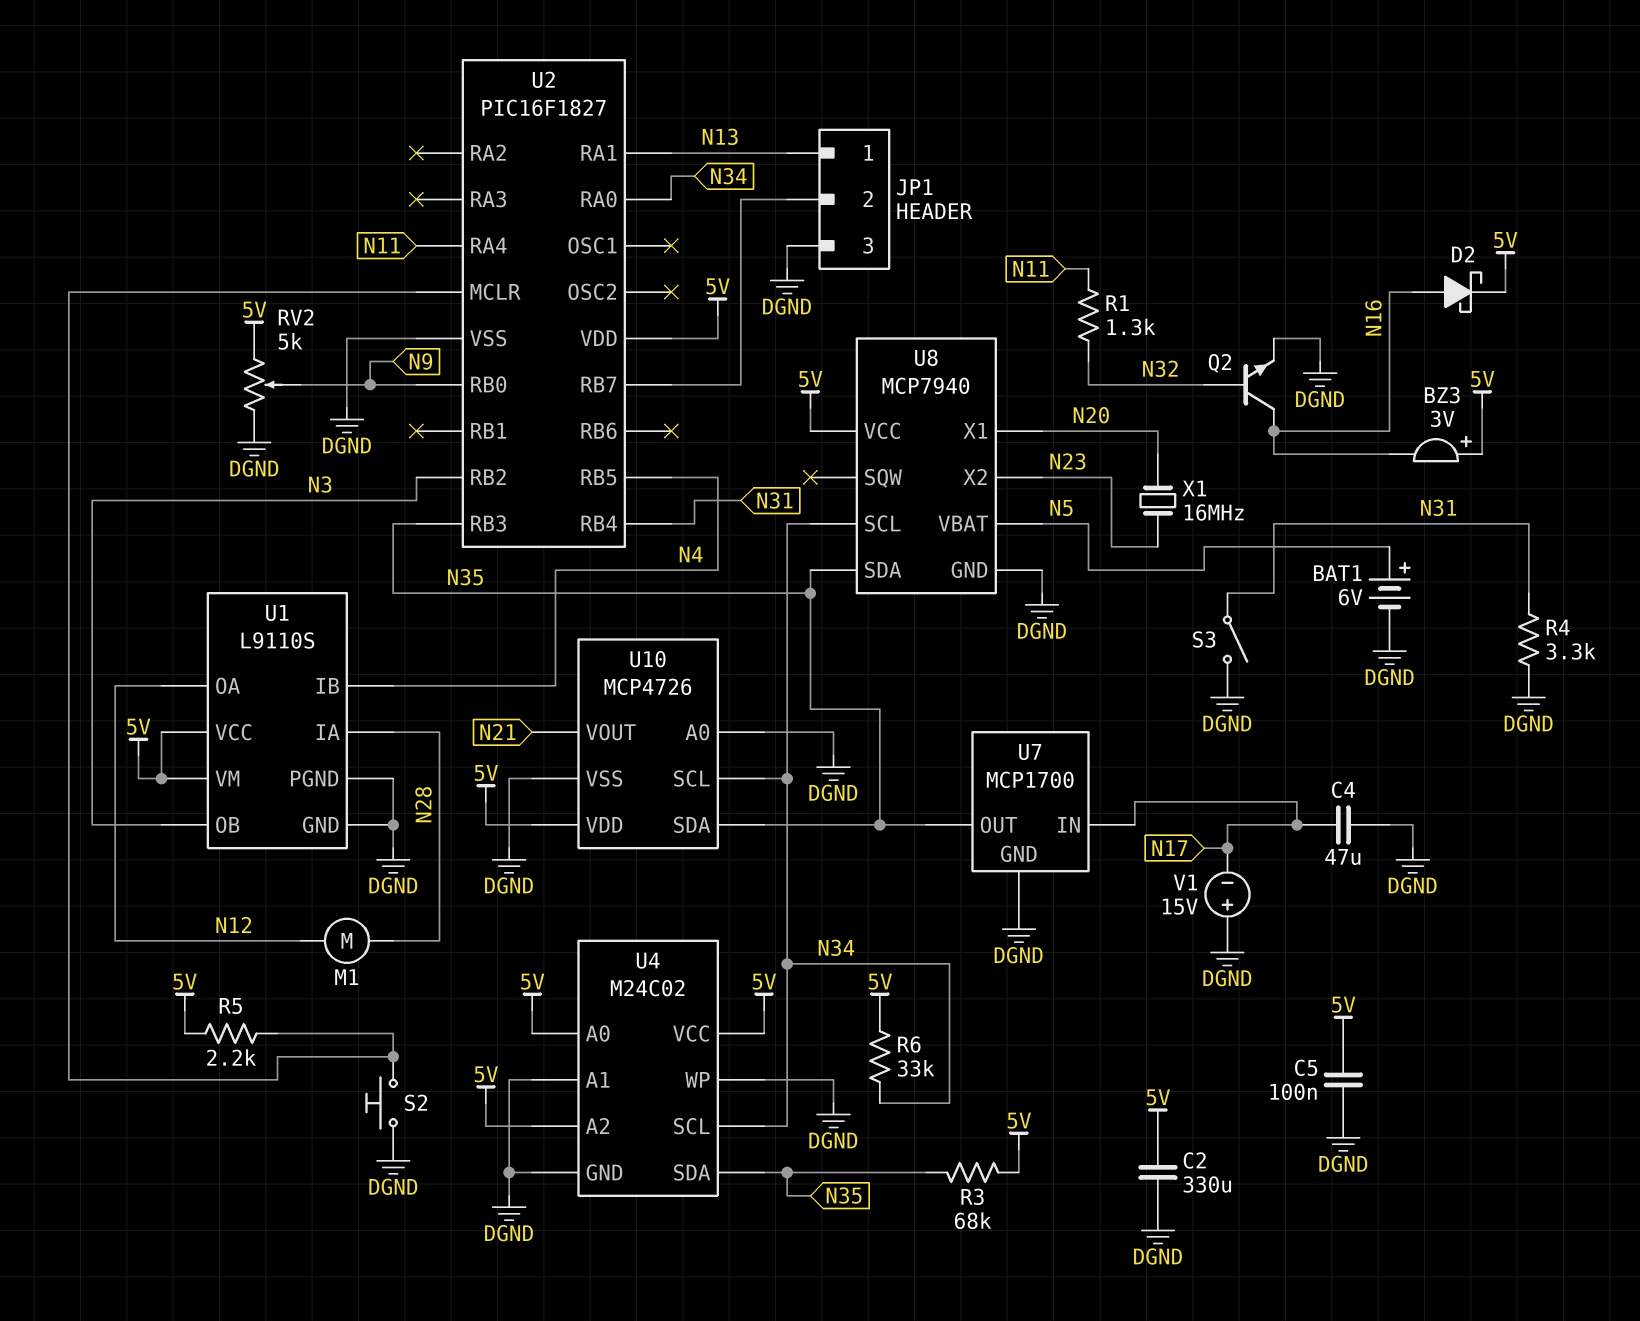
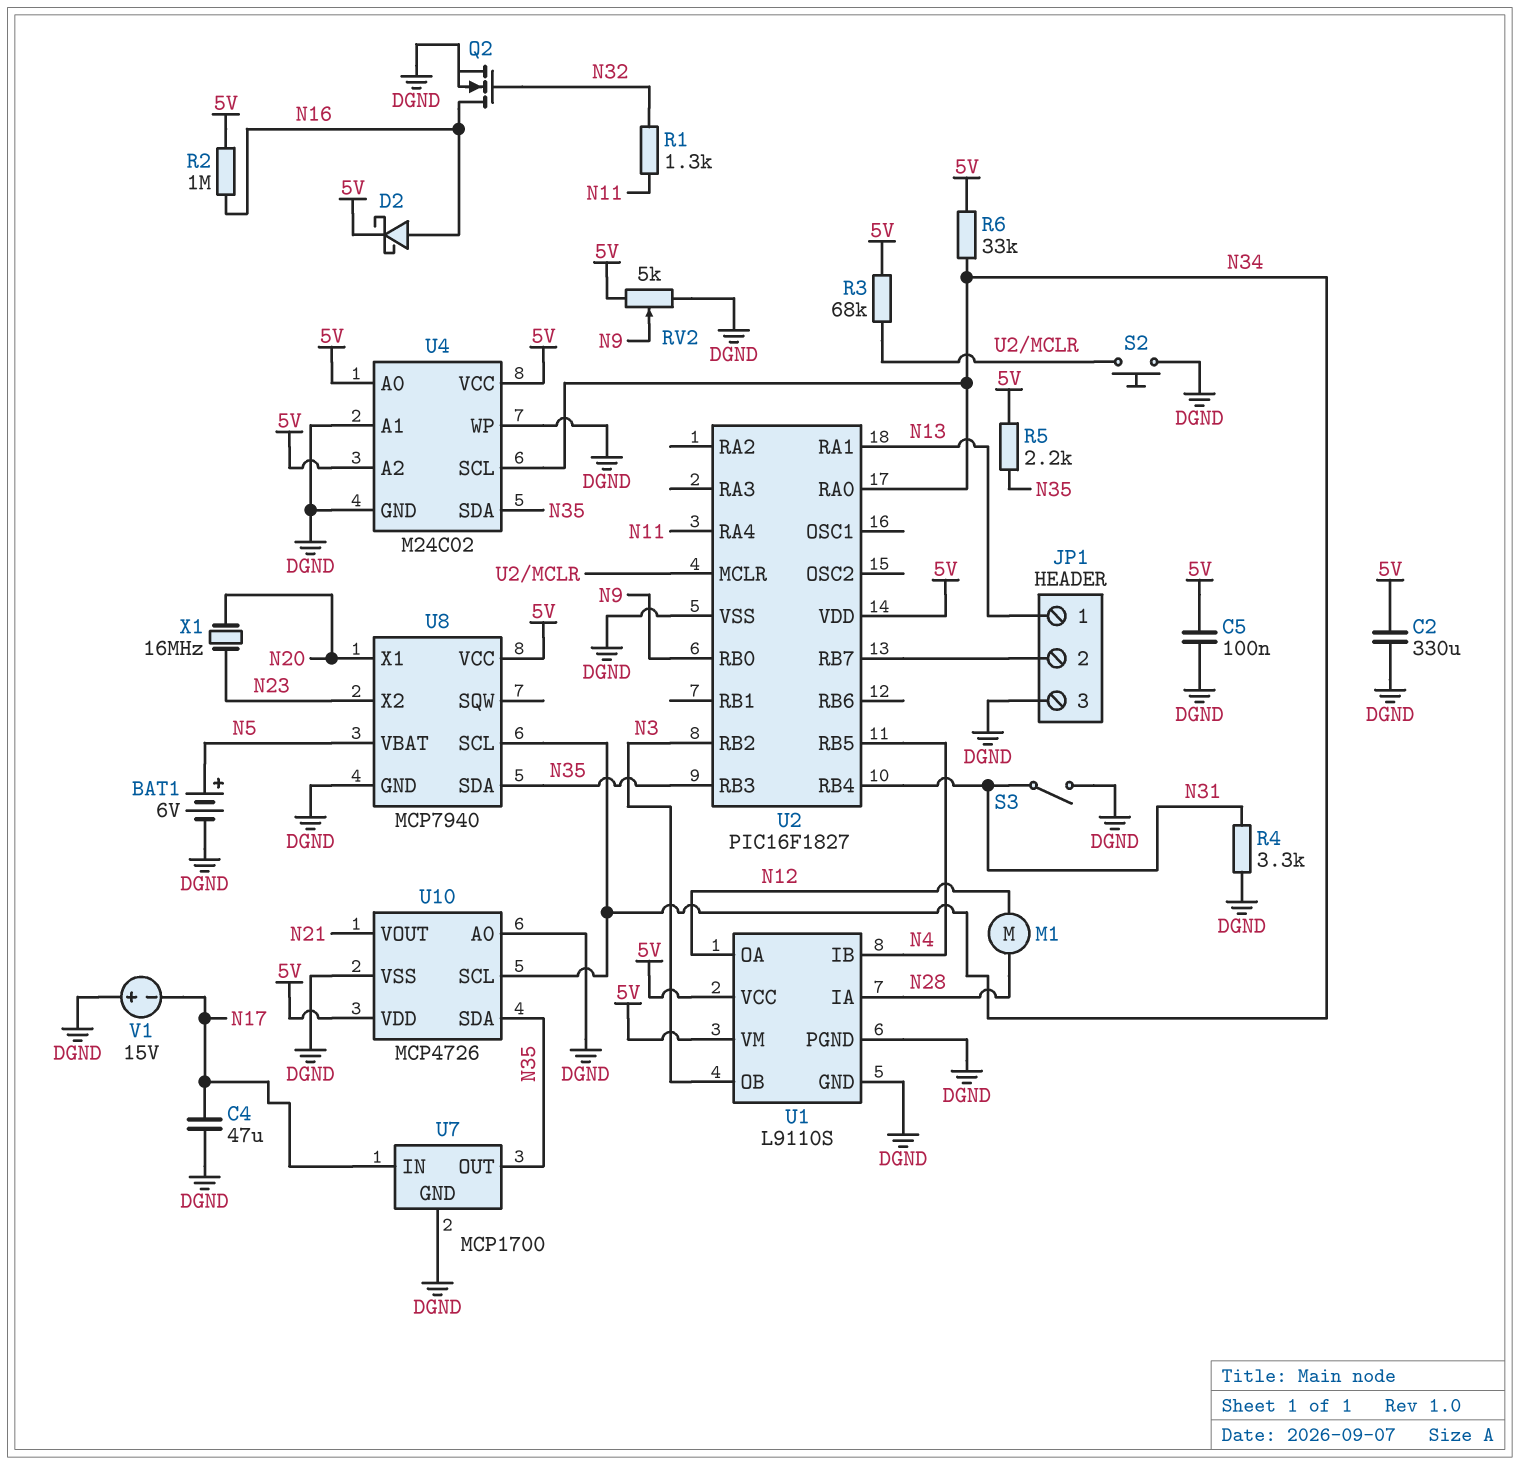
BZ3: buzzer 3V (plus 5V, minus N16) -> none
Q2: NPN (B N32, C N16, E DGND) -> NMOS (G N32, D N16, S DGND)
R2: none -> 1M (5V, N16)
R3: 68k (5V, N35) -> 68k (5V, U2/MCLR)
R5: 2.2k (5V, U2/MCLR) -> 2.2k (5V, N35)

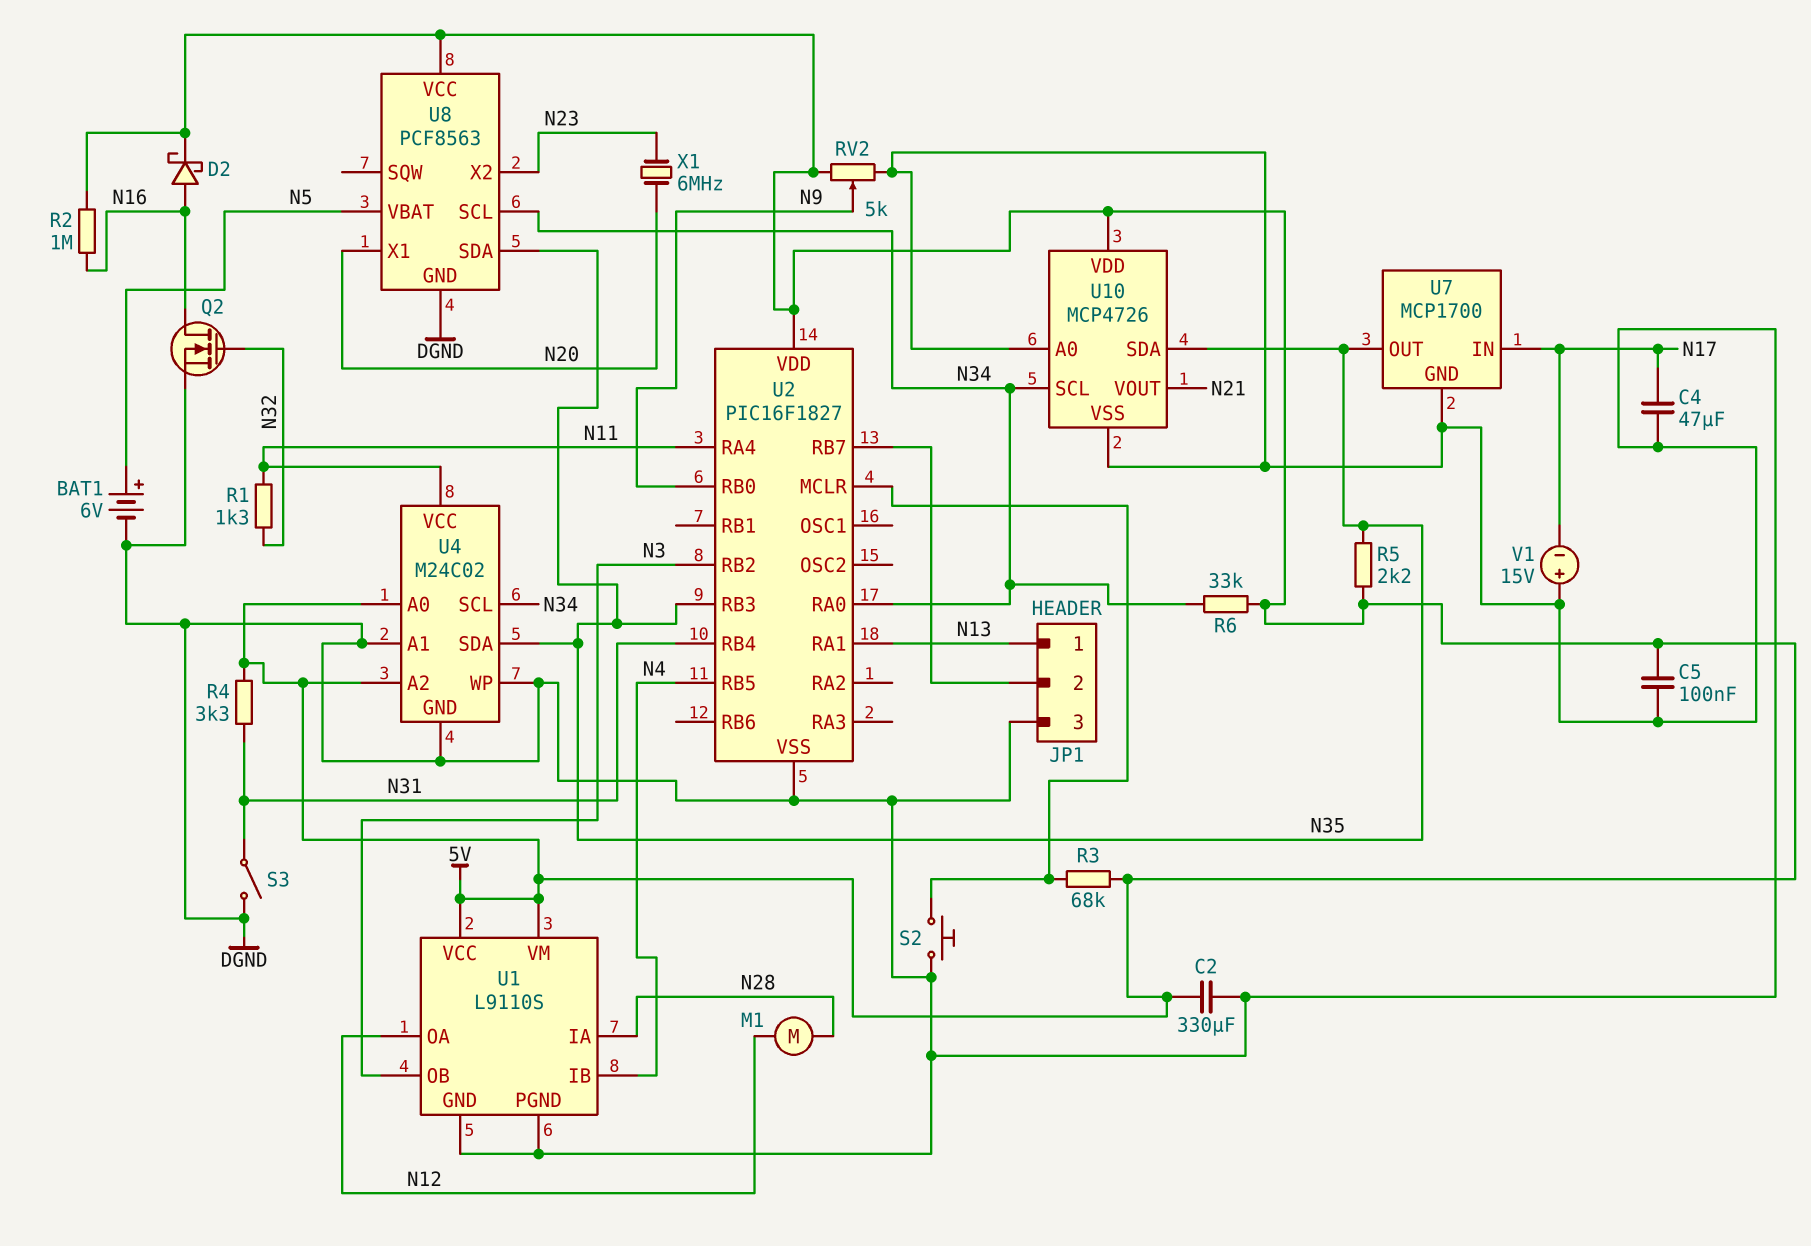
R4: 3.3k (DGND, N31) -> 3.3k (5V, N31)
U4 pin VCC: 5V -> N11
U8: MCP7940 -> PCF8563
X1: 16MHz (N20, N23) -> 6MHz (N20, N23)

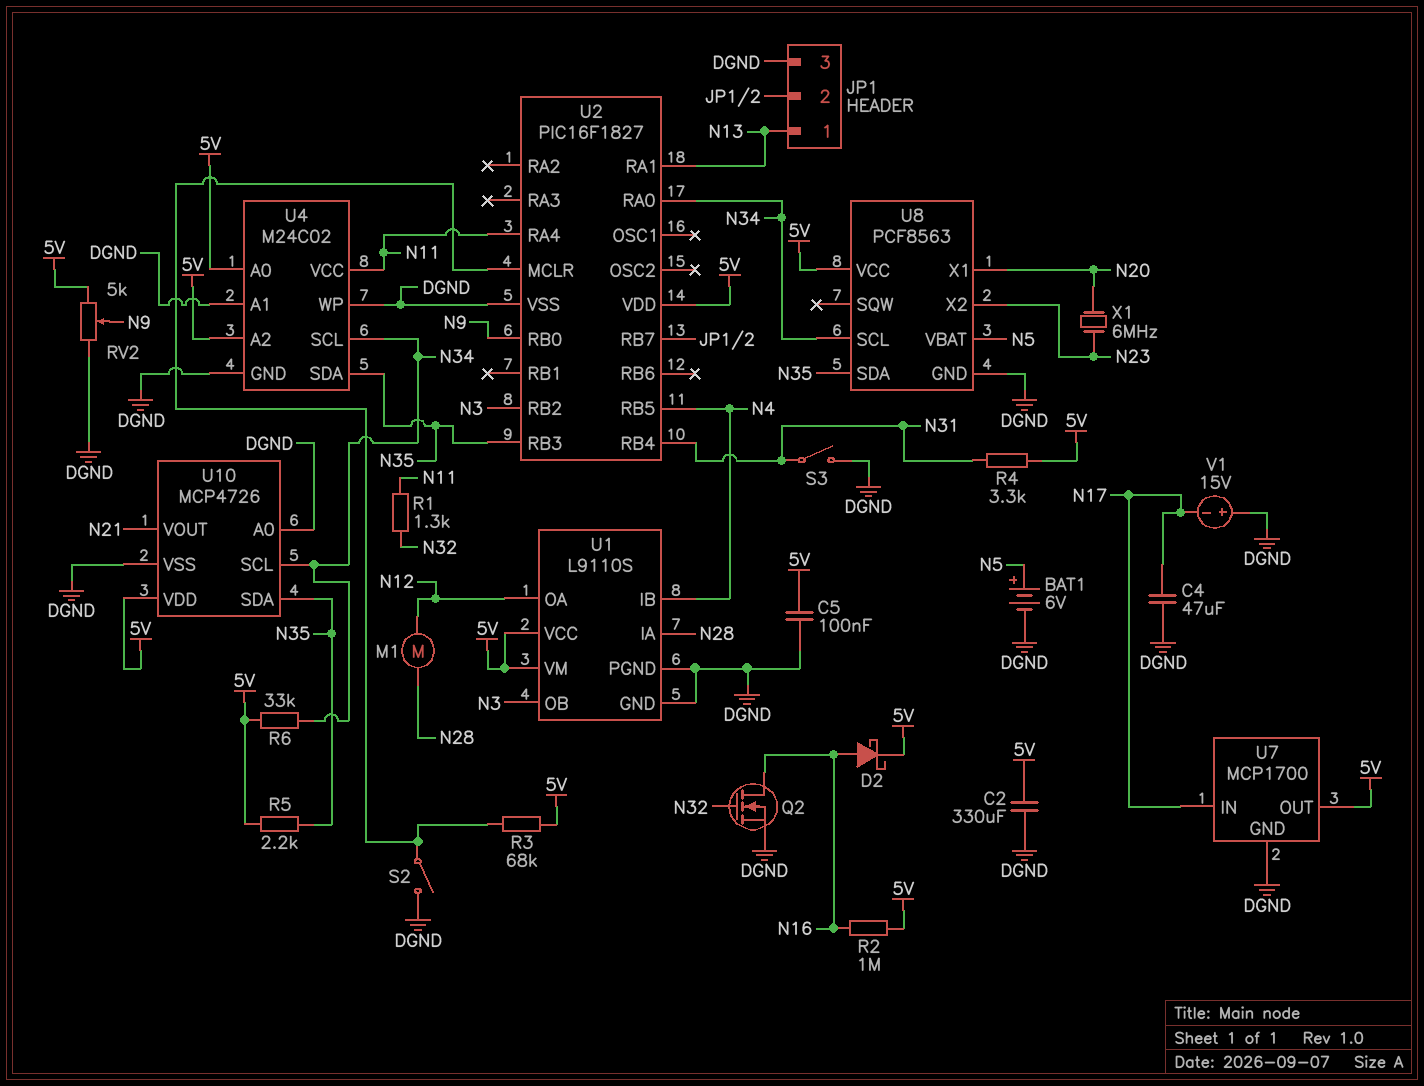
S2: button (DGND, U2/MCLR) -> switch (DGND, U2/MCLR)
U7 pin OUT: N35 -> 5V

